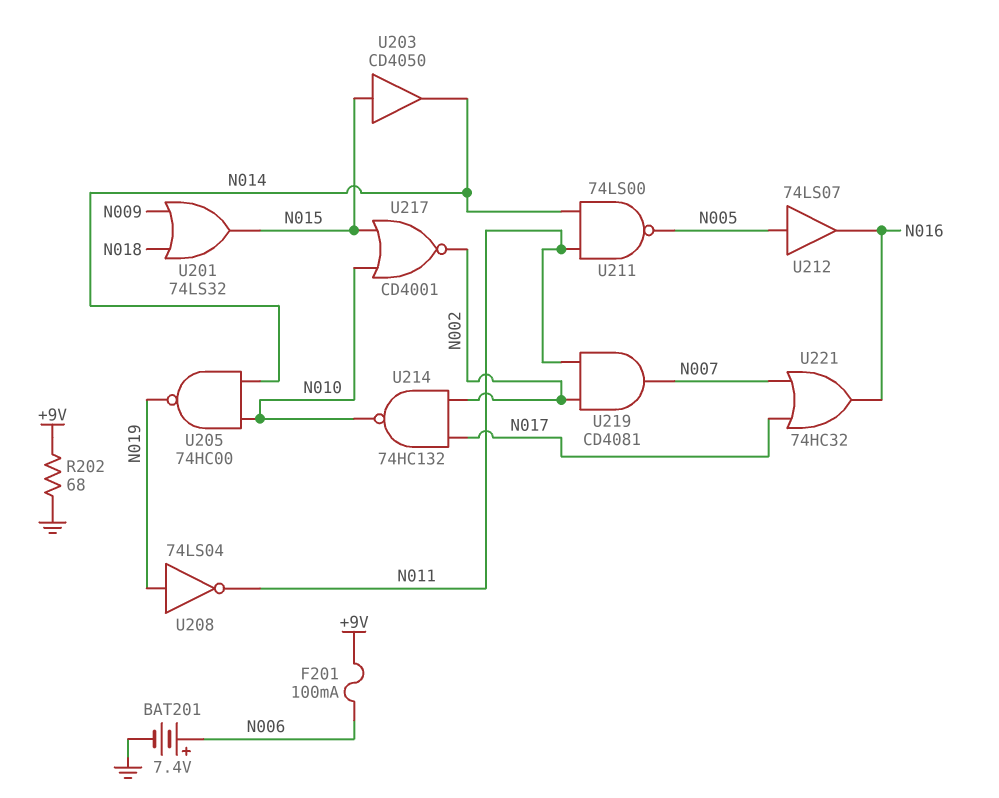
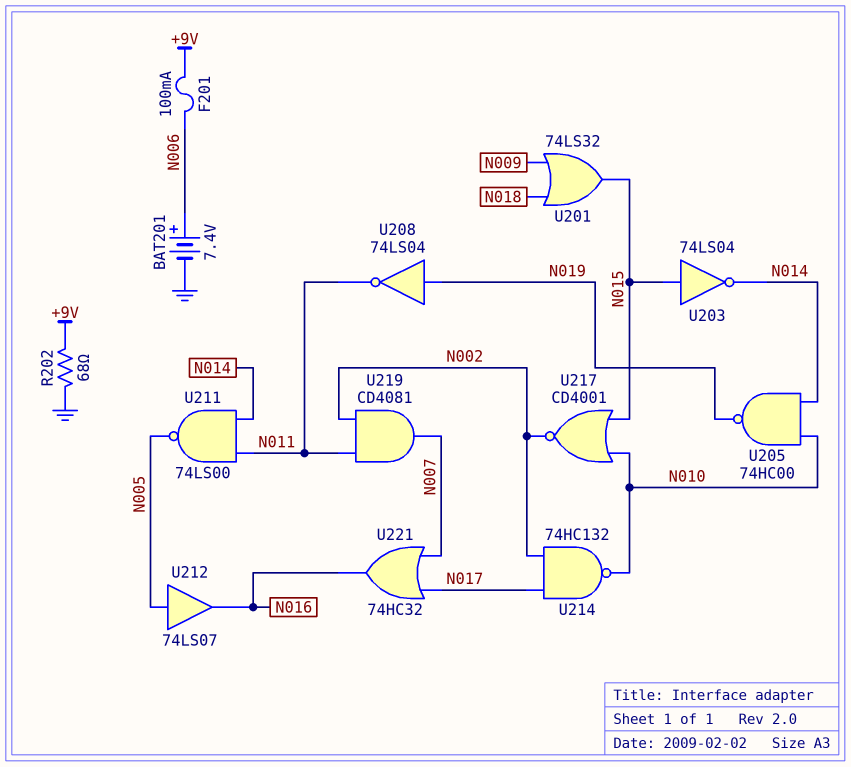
U203: buffer CD4050 (in N015, out N014) -> NOT 74LS04 (in N015, out N014)

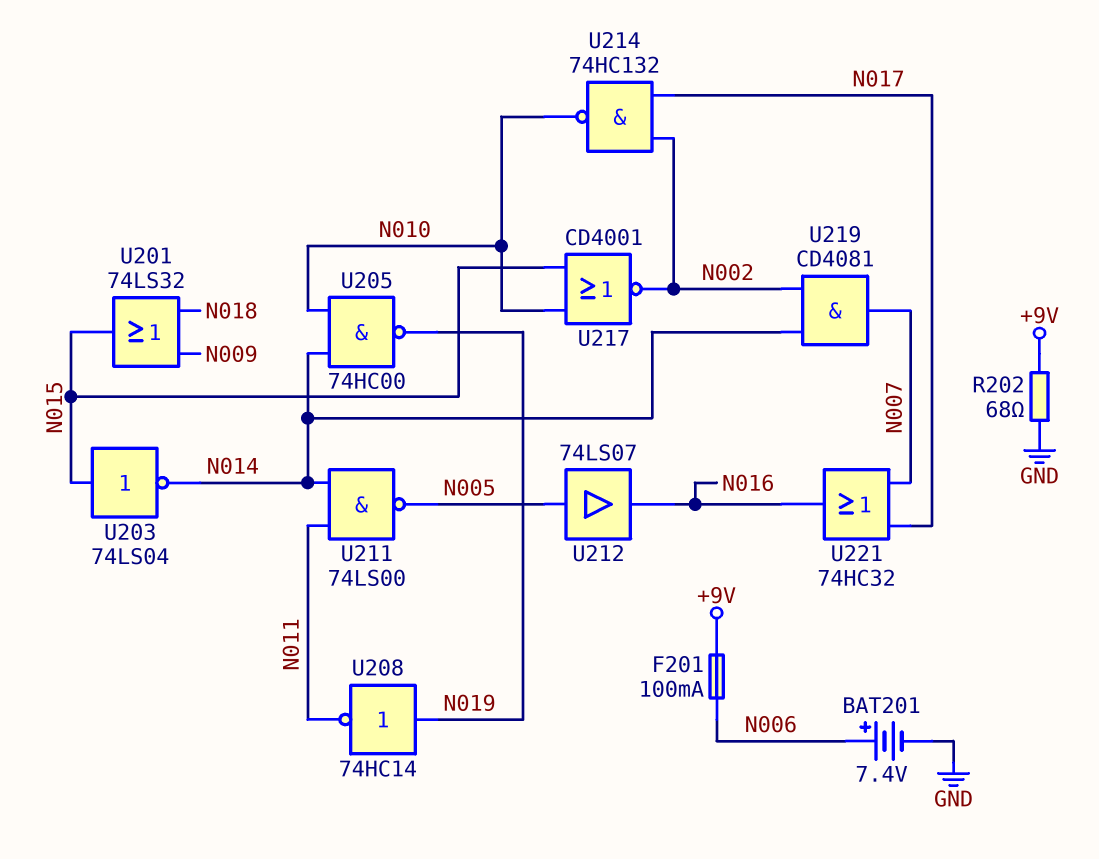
U208: NOT 74LS04 (in N019, out N011) -> NOT 74HC14 (in N019, out N011)
U219: AND CD4081 (in N002, in N011, out N007) -> AND CD4081 (in N002, in N014, out N007)

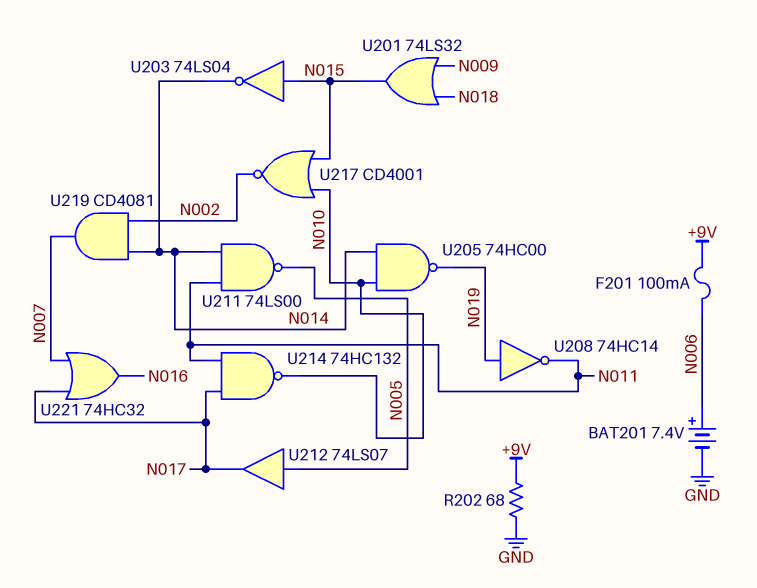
U212: buffer 74LS07 (in N005, out N016) -> buffer 74LS07 (in N005, out N017)
U214: NAND 74HC132 (in N002, in N017, out N010) -> NAND 74HC132 (in N011, in N017, out N010)

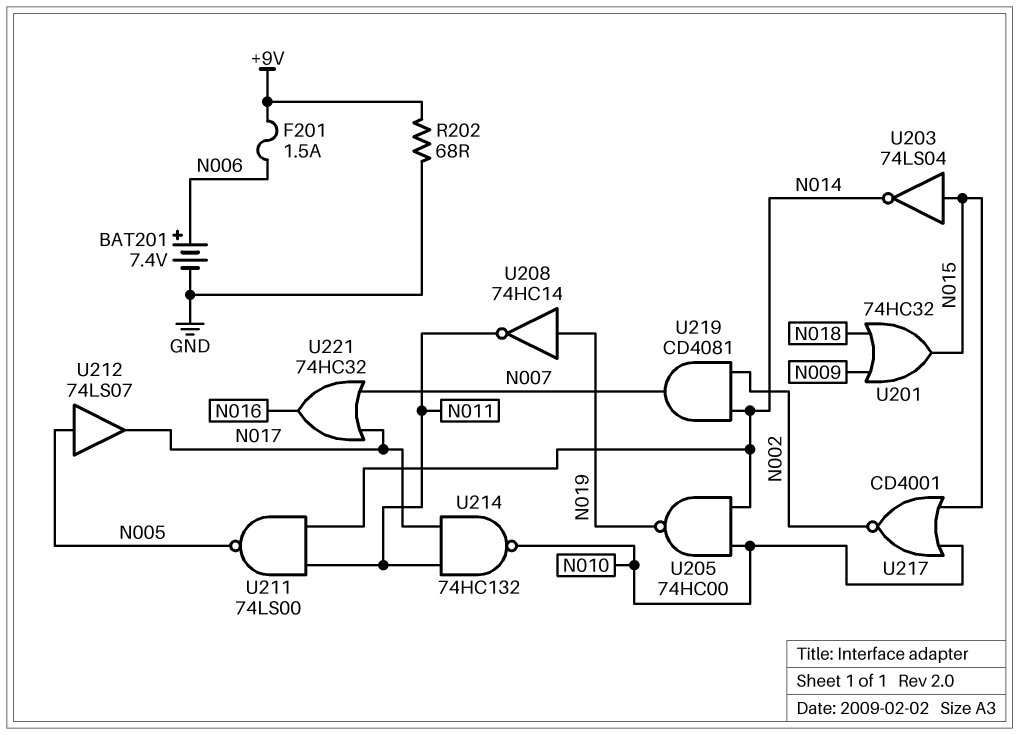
F201: 100mA (+9V, N006) -> 1.5A (+9V, N006)
U201: OR 74LS32 (in N009, in N018, out N015) -> OR 74HC32 (in N009, in N018, out N015)

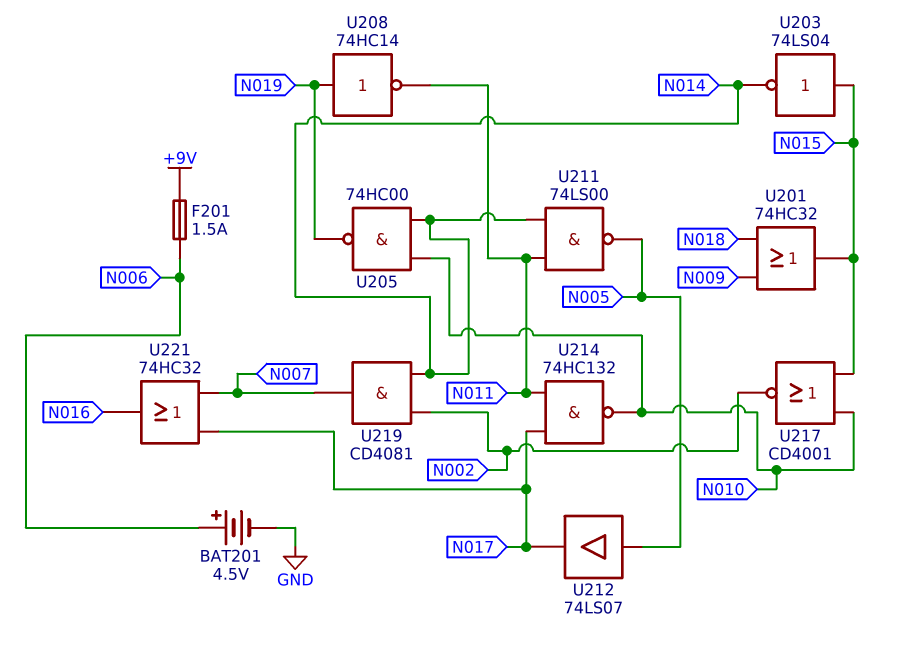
BAT201: 7.4V (plus N006, minus GND) -> 4.5V (plus N006, minus GND)
R202: 68 (+9V, GND) -> none

